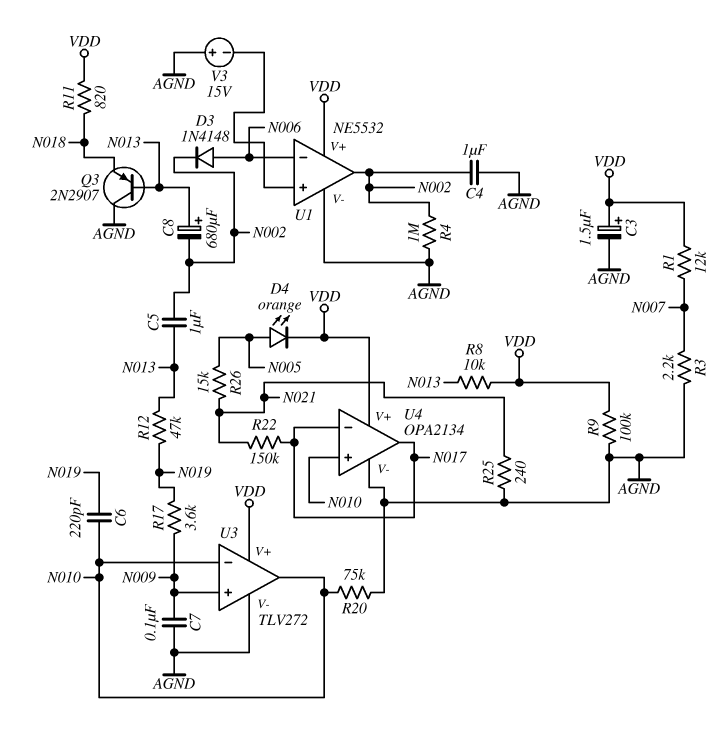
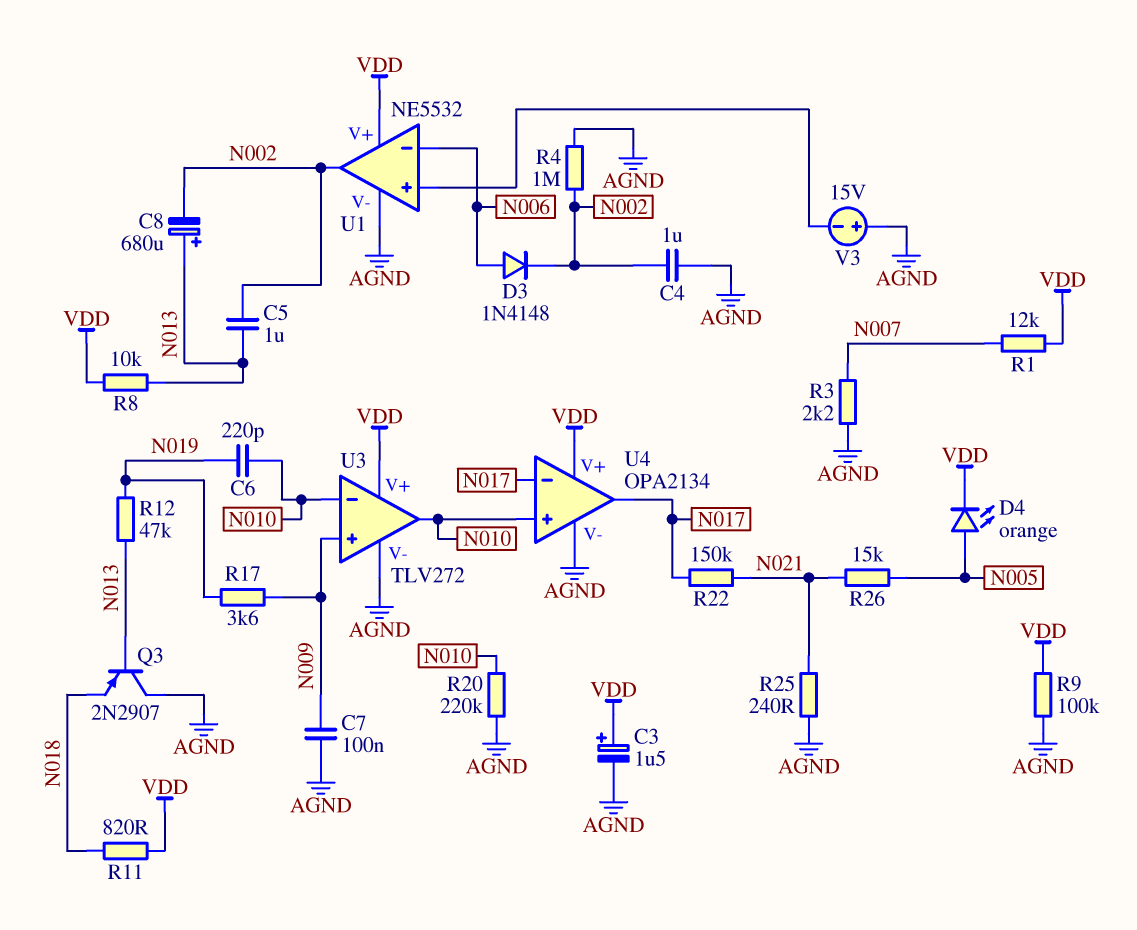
R20: 75k (AGND, N010) -> 220k (AGND, N010)

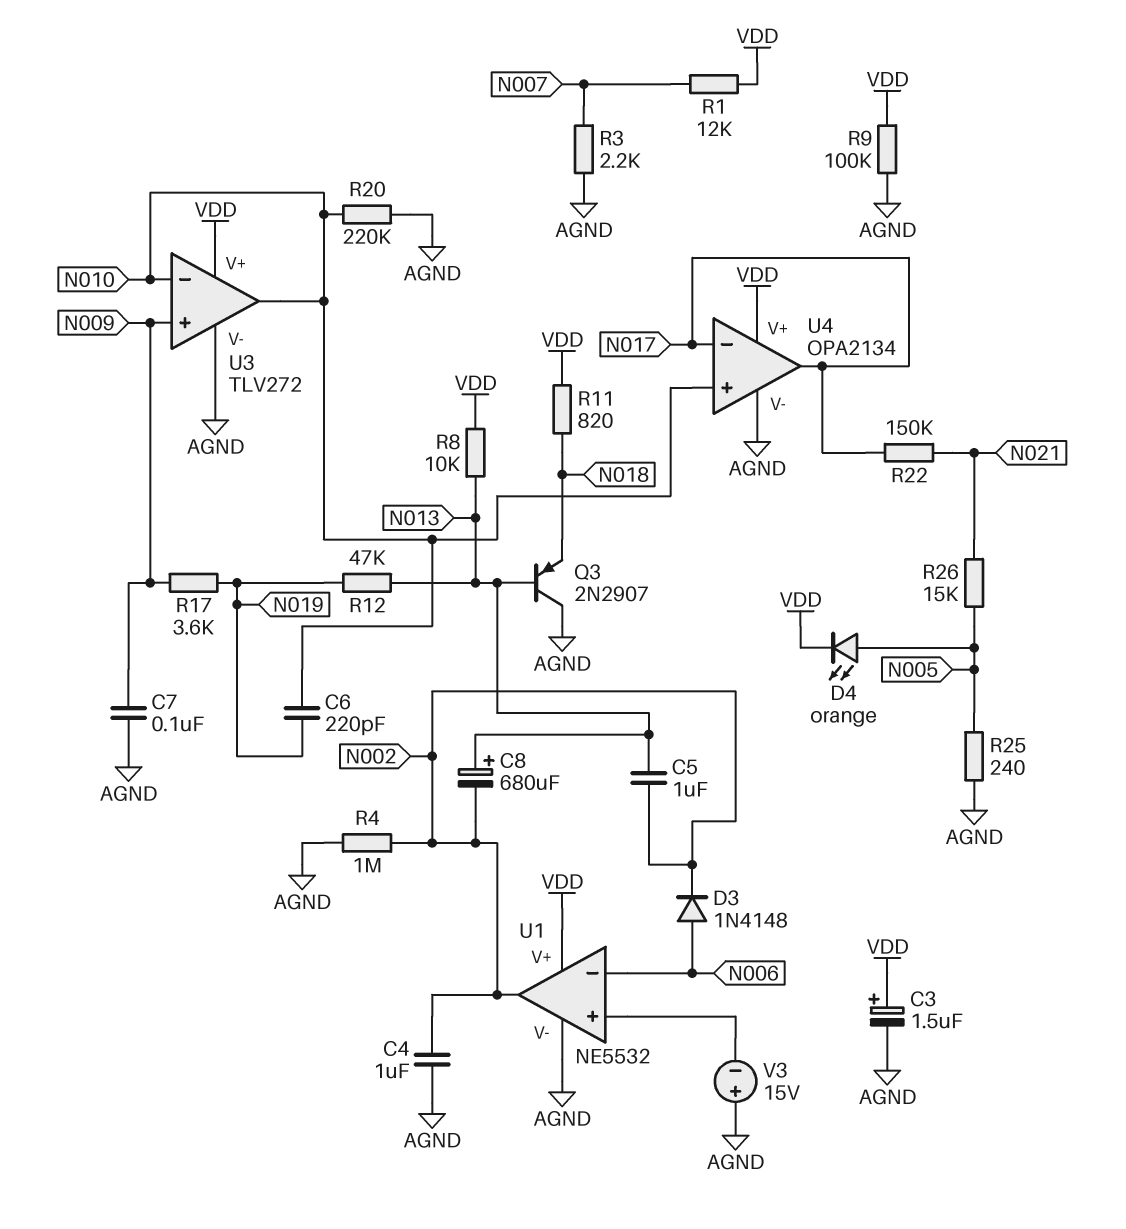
R25: 240 (AGND, N021) -> 240 (AGND, N005)

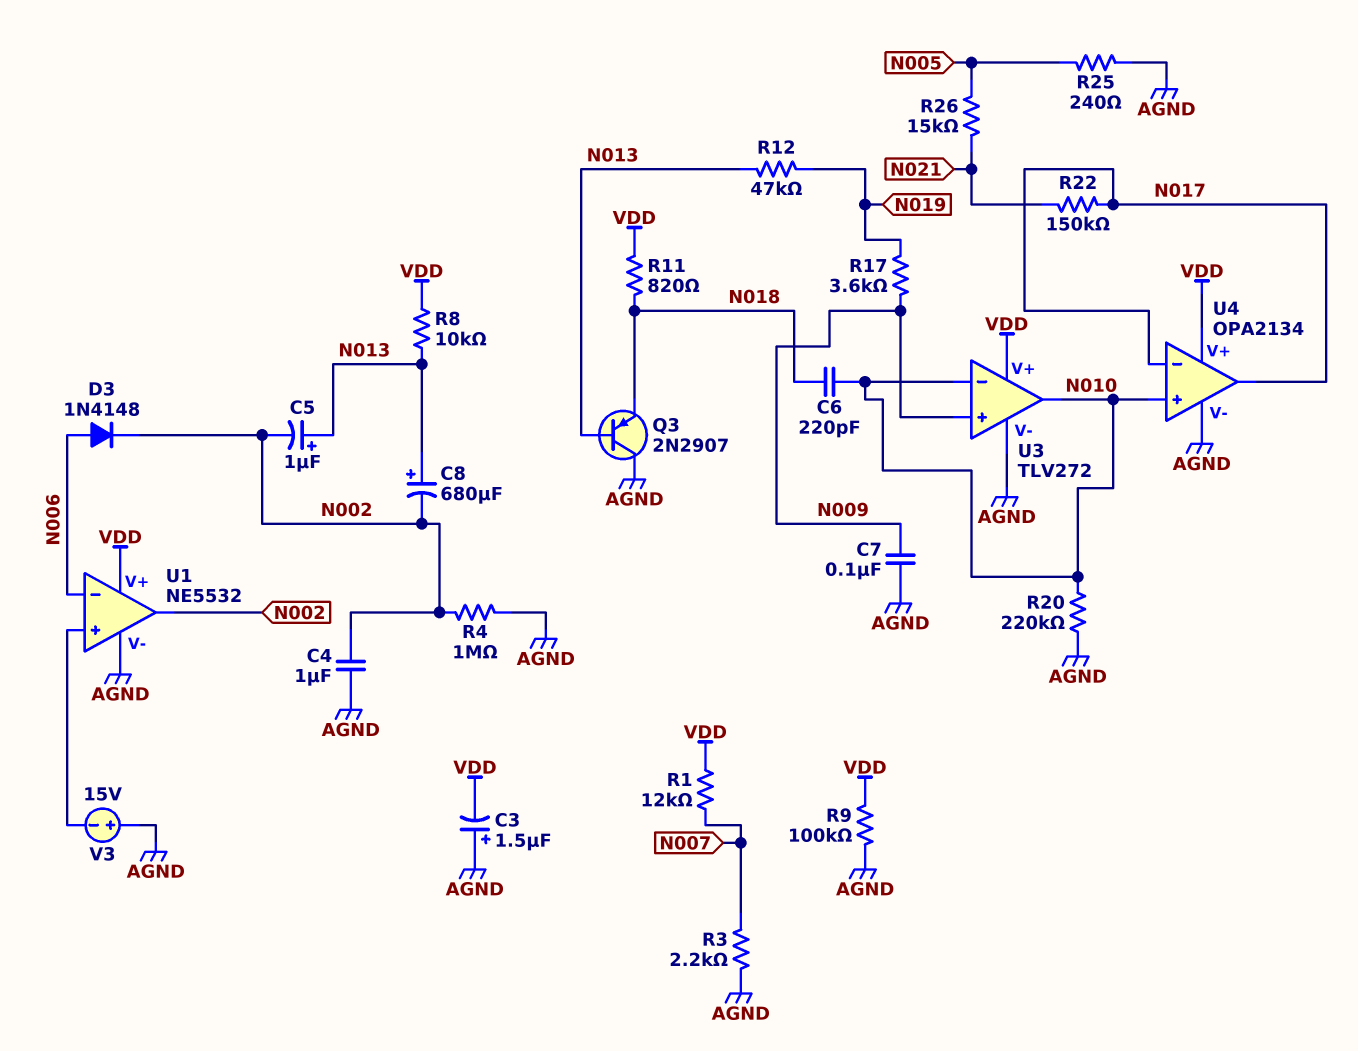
C3: 1.5uF (plus VDD, minus AGND) -> 1.5uF (plus AGND, minus VDD)
C5: 1uF (N002, N013) -> 1uF (plus N013, minus N002)
C6: 220pF (N010, N019) -> 220pF (N010, N018)
D4: LED orange (A N005, K VDD) -> none

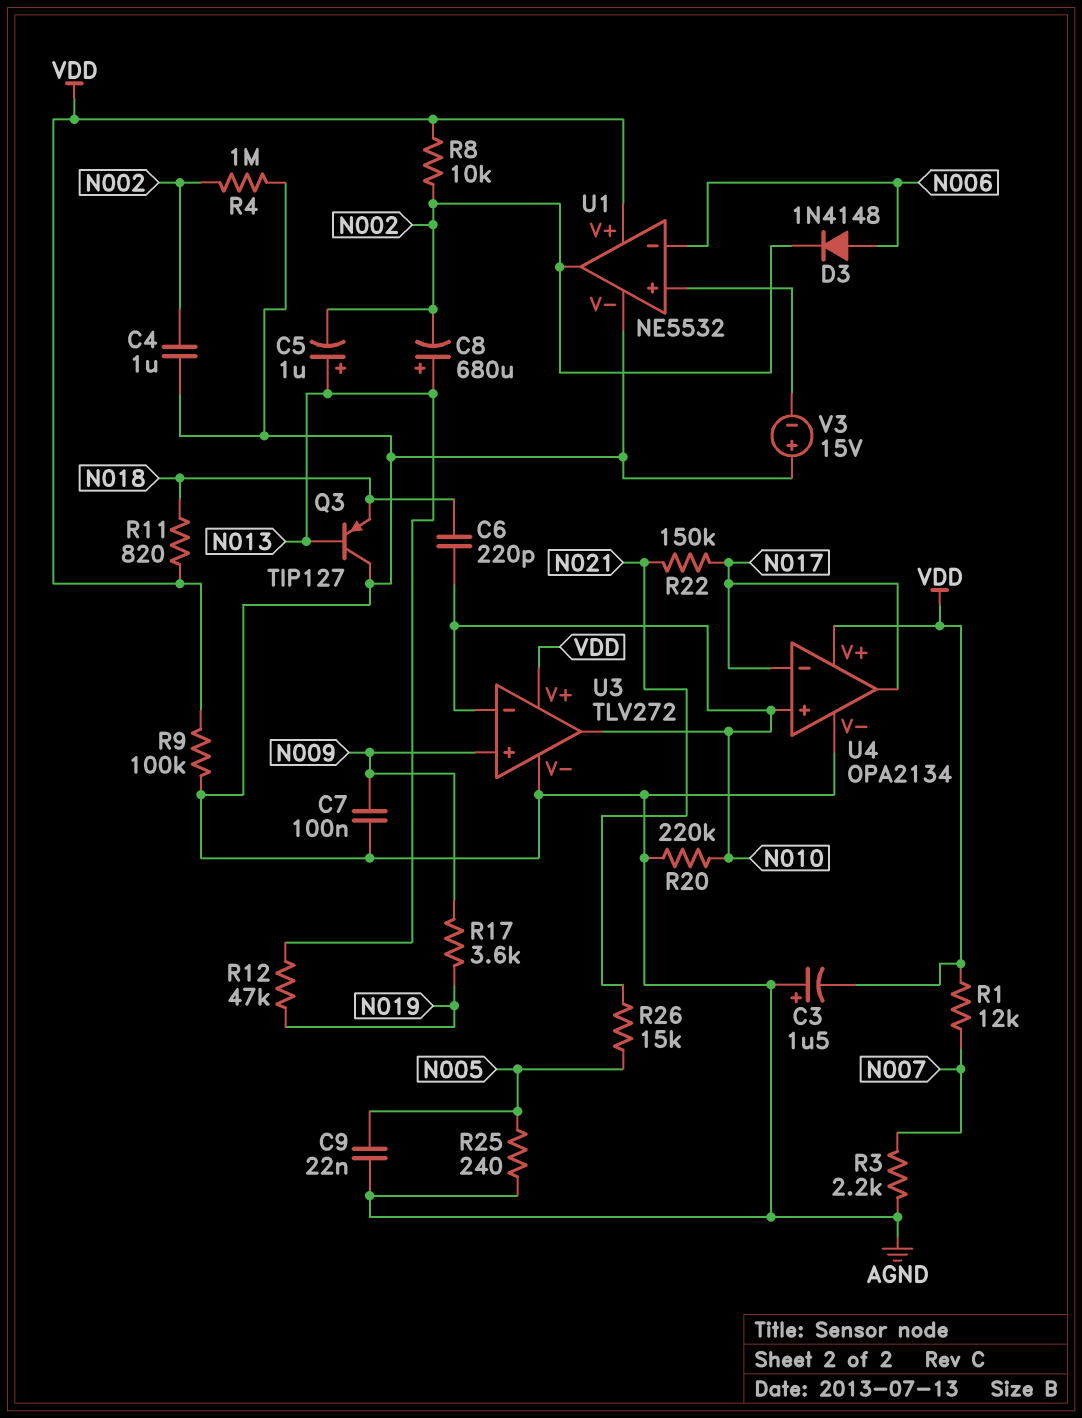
C9: none -> 22nF (AGND, N005)
Q3: PNP 2N2907 (B N013, C AGND, E N018) -> PNP TIP127 (B N013, C AGND, E N018)
R8: 10k (N013, VDD) -> 10k (N002, VDD)

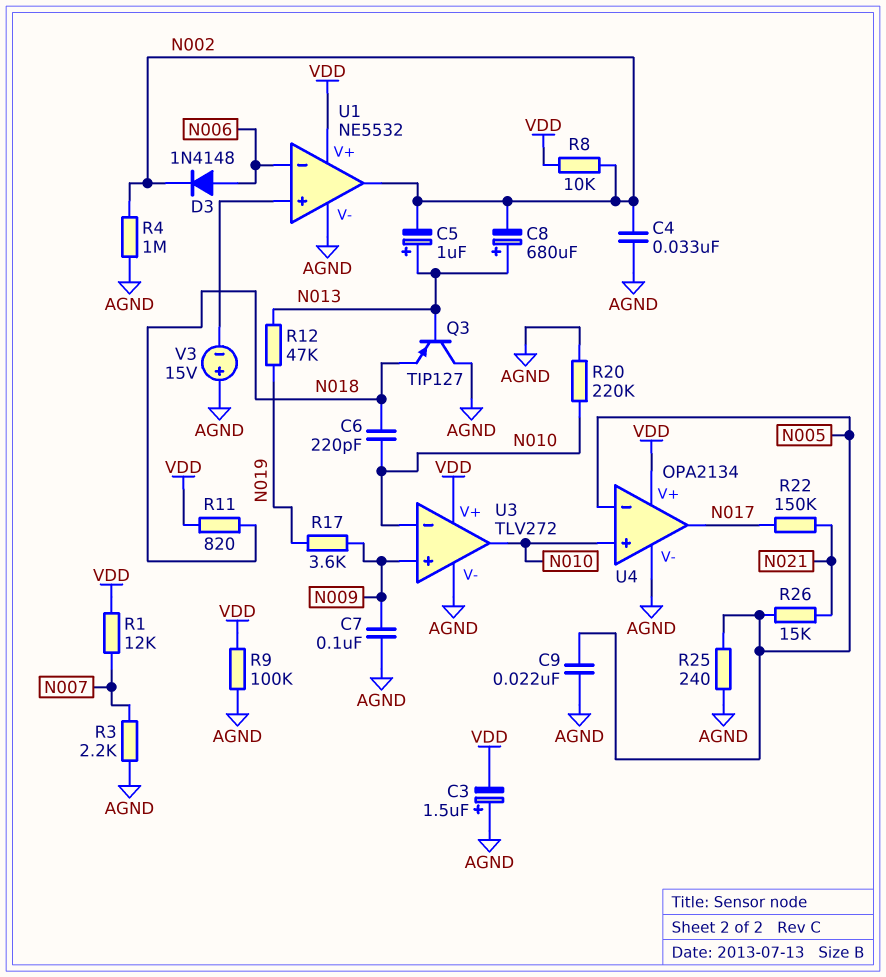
C4: 1uF (AGND, N002) -> 33nF (AGND, N002)
U4 pin in-: N017 -> N005

